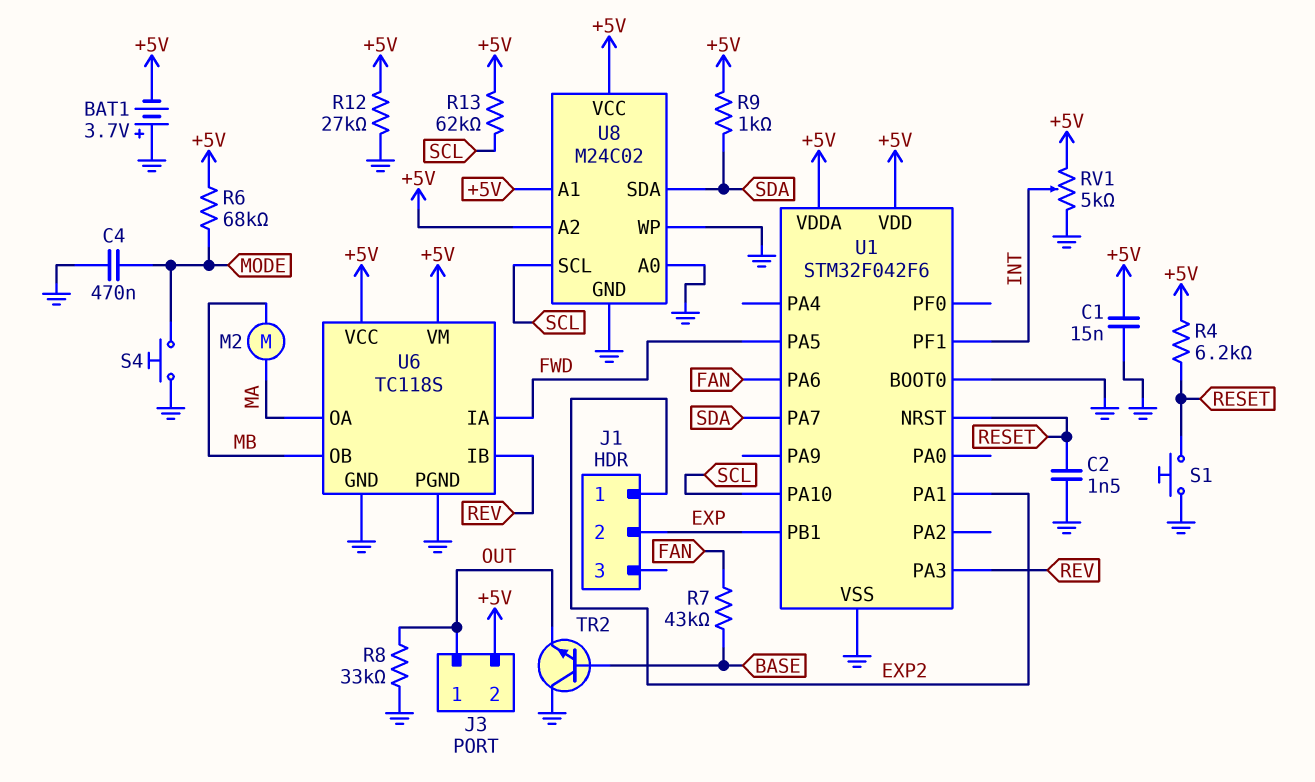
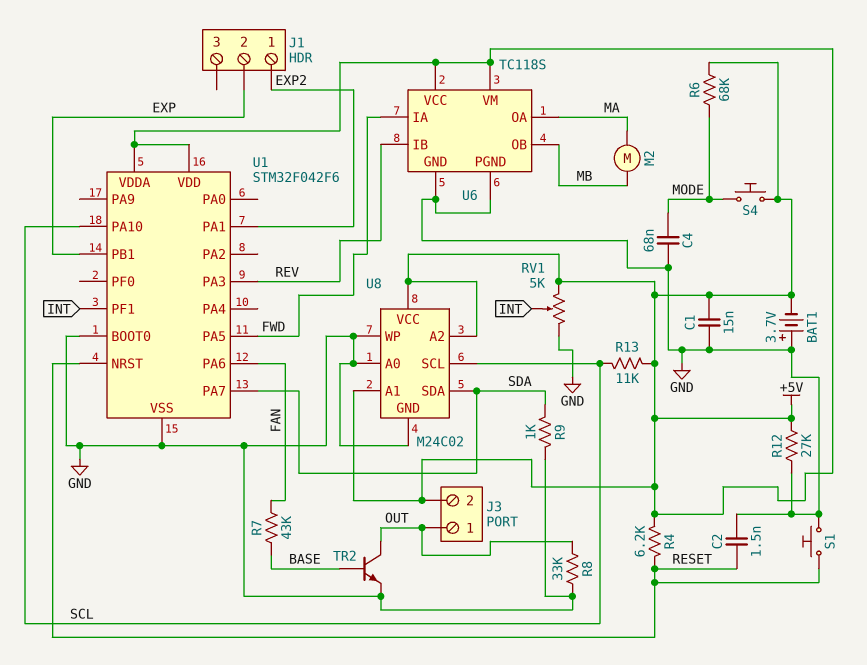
C4: 470nF (GND, MODE) -> 68nF (GND, MODE)
R9: 1k (+5V, SDA) -> 1k (GND, SDA)
R13: 62k (+5V, SCL) -> 11k (+5V, SCL)
S4: button (GND, MODE) -> button (+5V, MODE)
TR2: NPN (B BASE, C GND, E OUT) -> NPN (B BASE, C OUT, E GND)

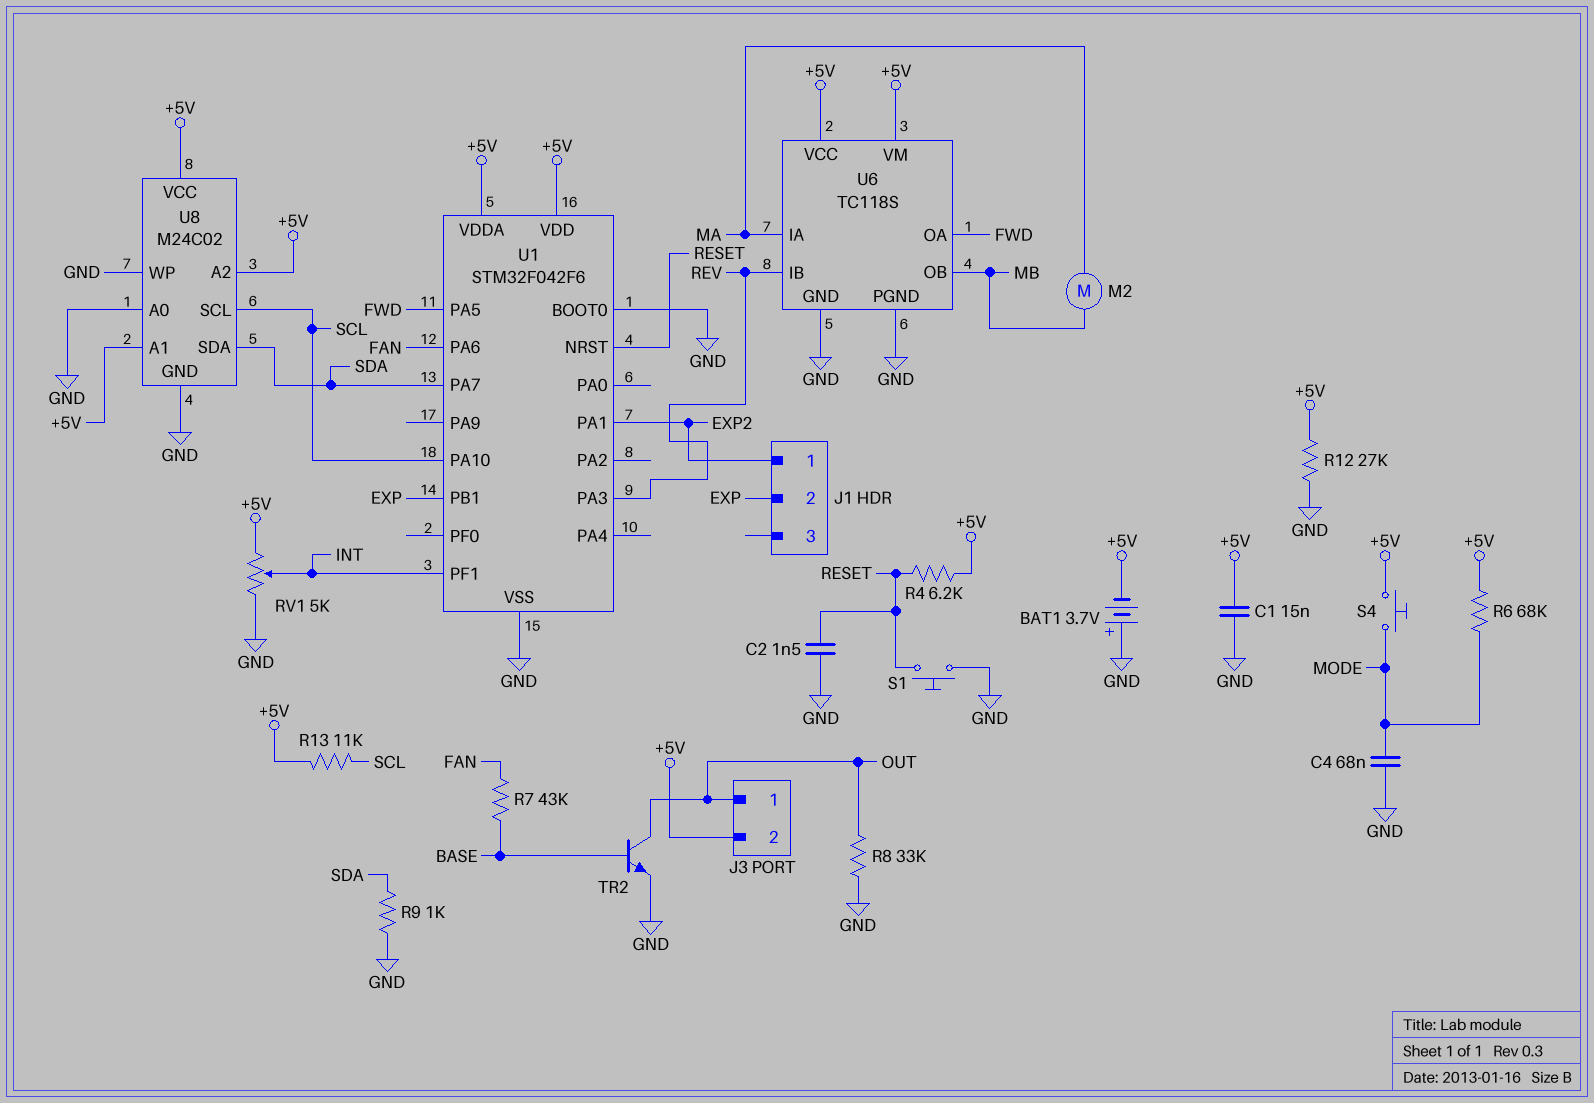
U6 pin IA: FWD -> MA
U6 pin OA: MA -> FWD

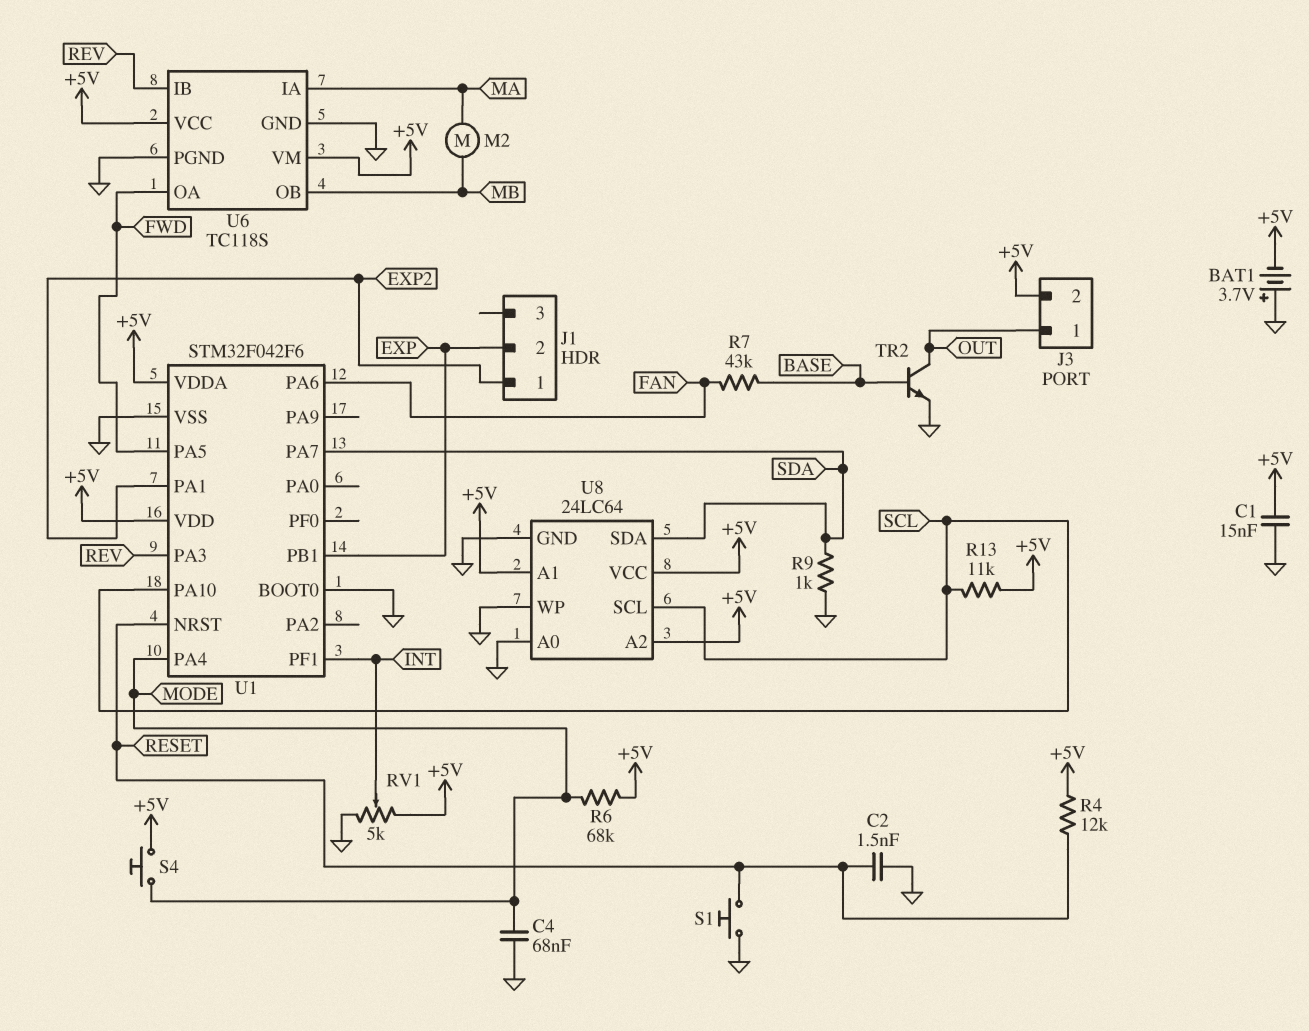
R4: 6.2k (+5V, RESET) -> 12k (+5V, RESET)
R8: 33k (GND, OUT) -> none
R12: 27k (+5V, GND) -> none
U1 pin PA4: none -> MODE
U8: M24C02 -> 24LC64

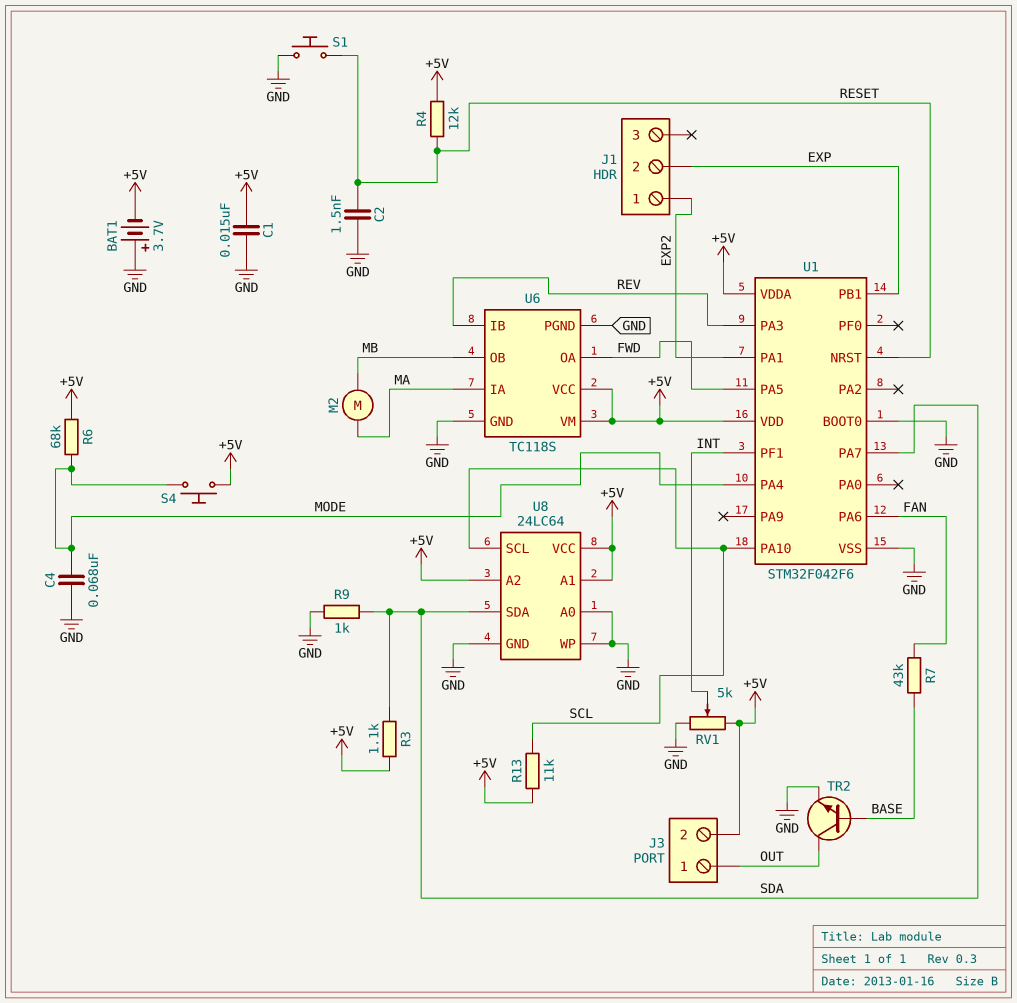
R3: none -> 1.1k (+5V, SDA)

